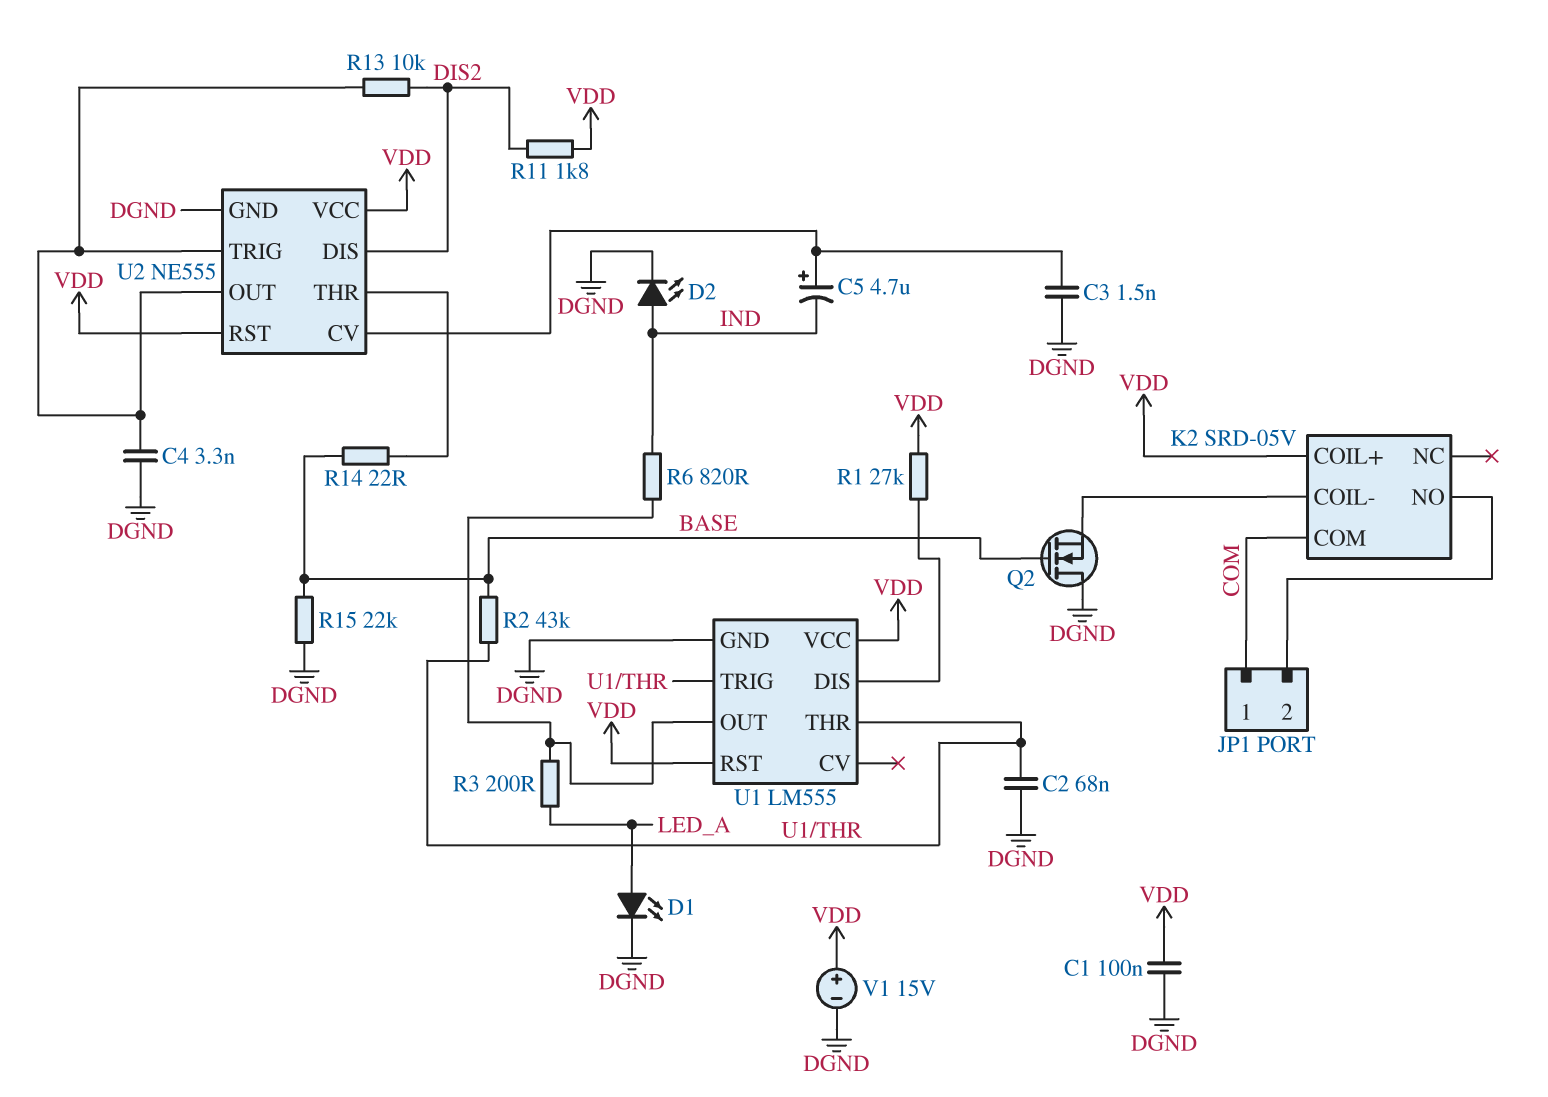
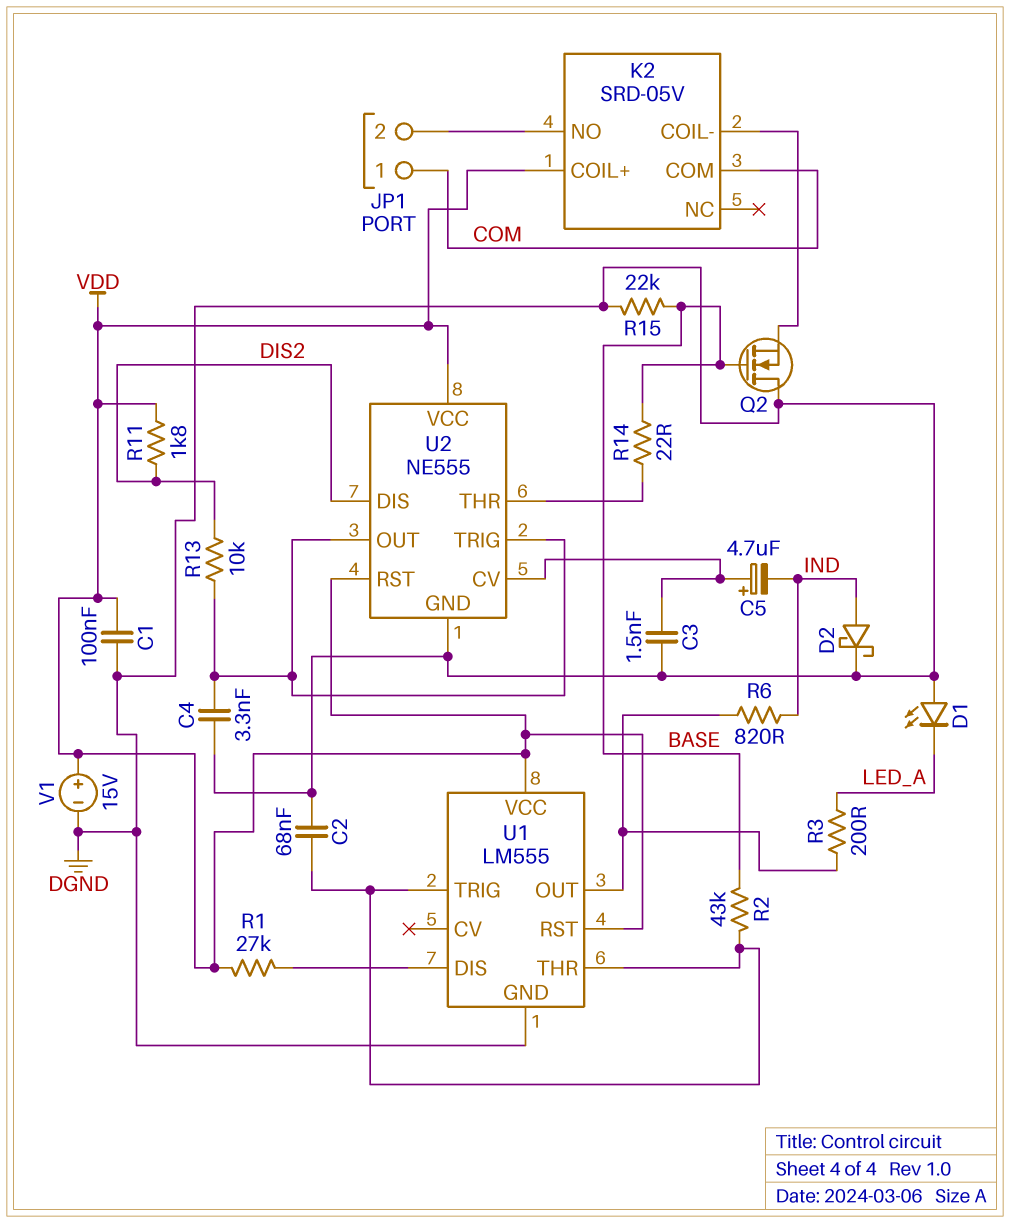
D1: LED (A LED_A, K DGND) -> LED (A DGND, K LED_A)
D2: LED (A IND, K DGND) -> schottky (A IND, K DGND)

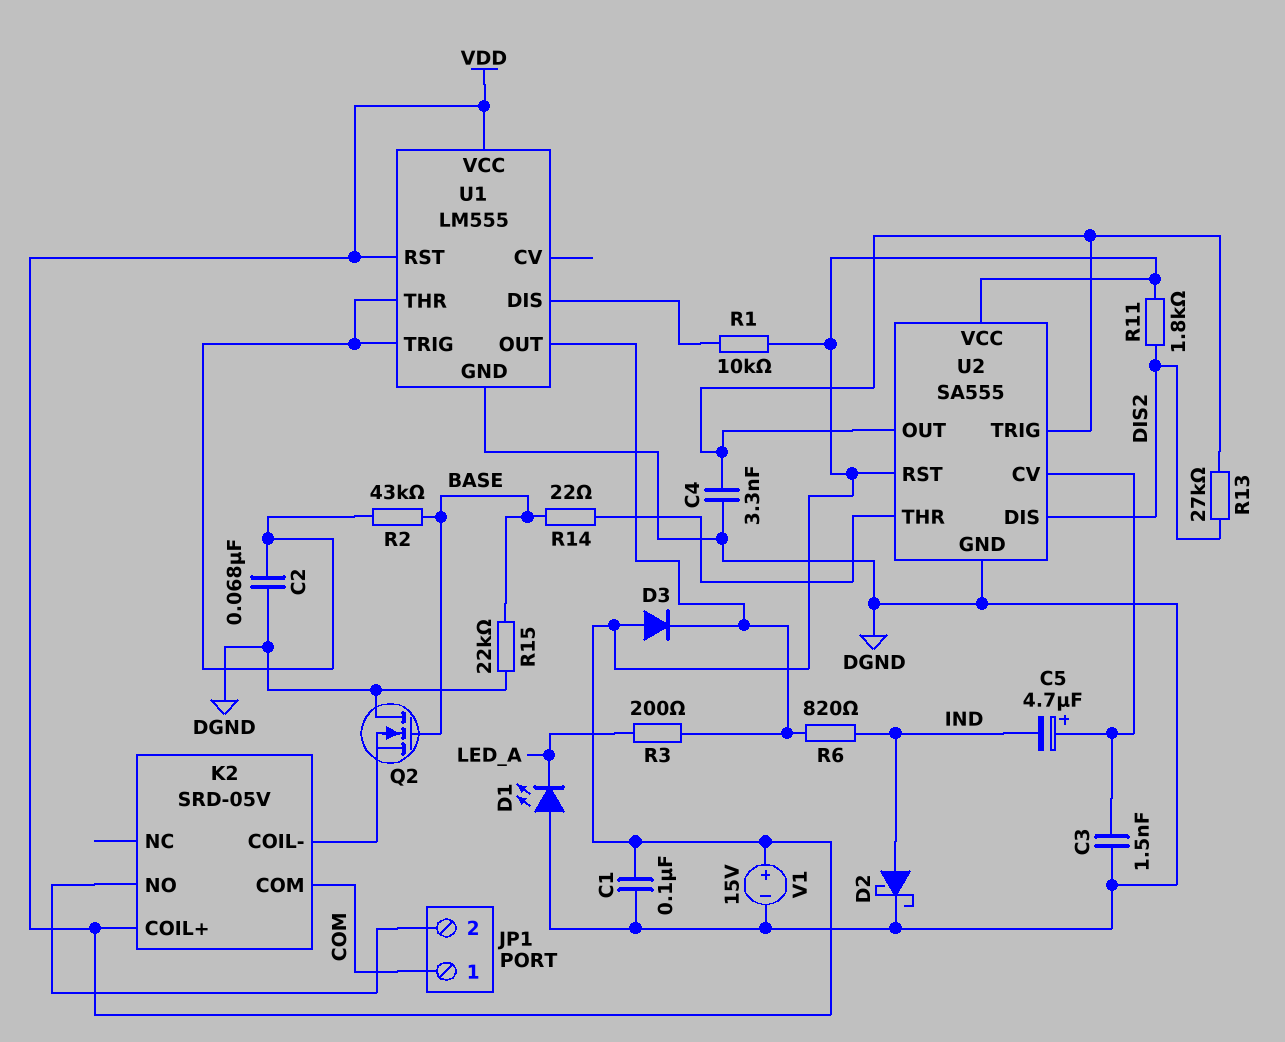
D3: none -> diode (A VDD, K U1/OUT)
R1: 27k (U1/DIS, VDD) -> 10k (U1/DIS, VDD)
R13: 10k (DIS2, U2/OUT) -> 27k (DIS2, U2/OUT)
U2: NE555 -> SA555

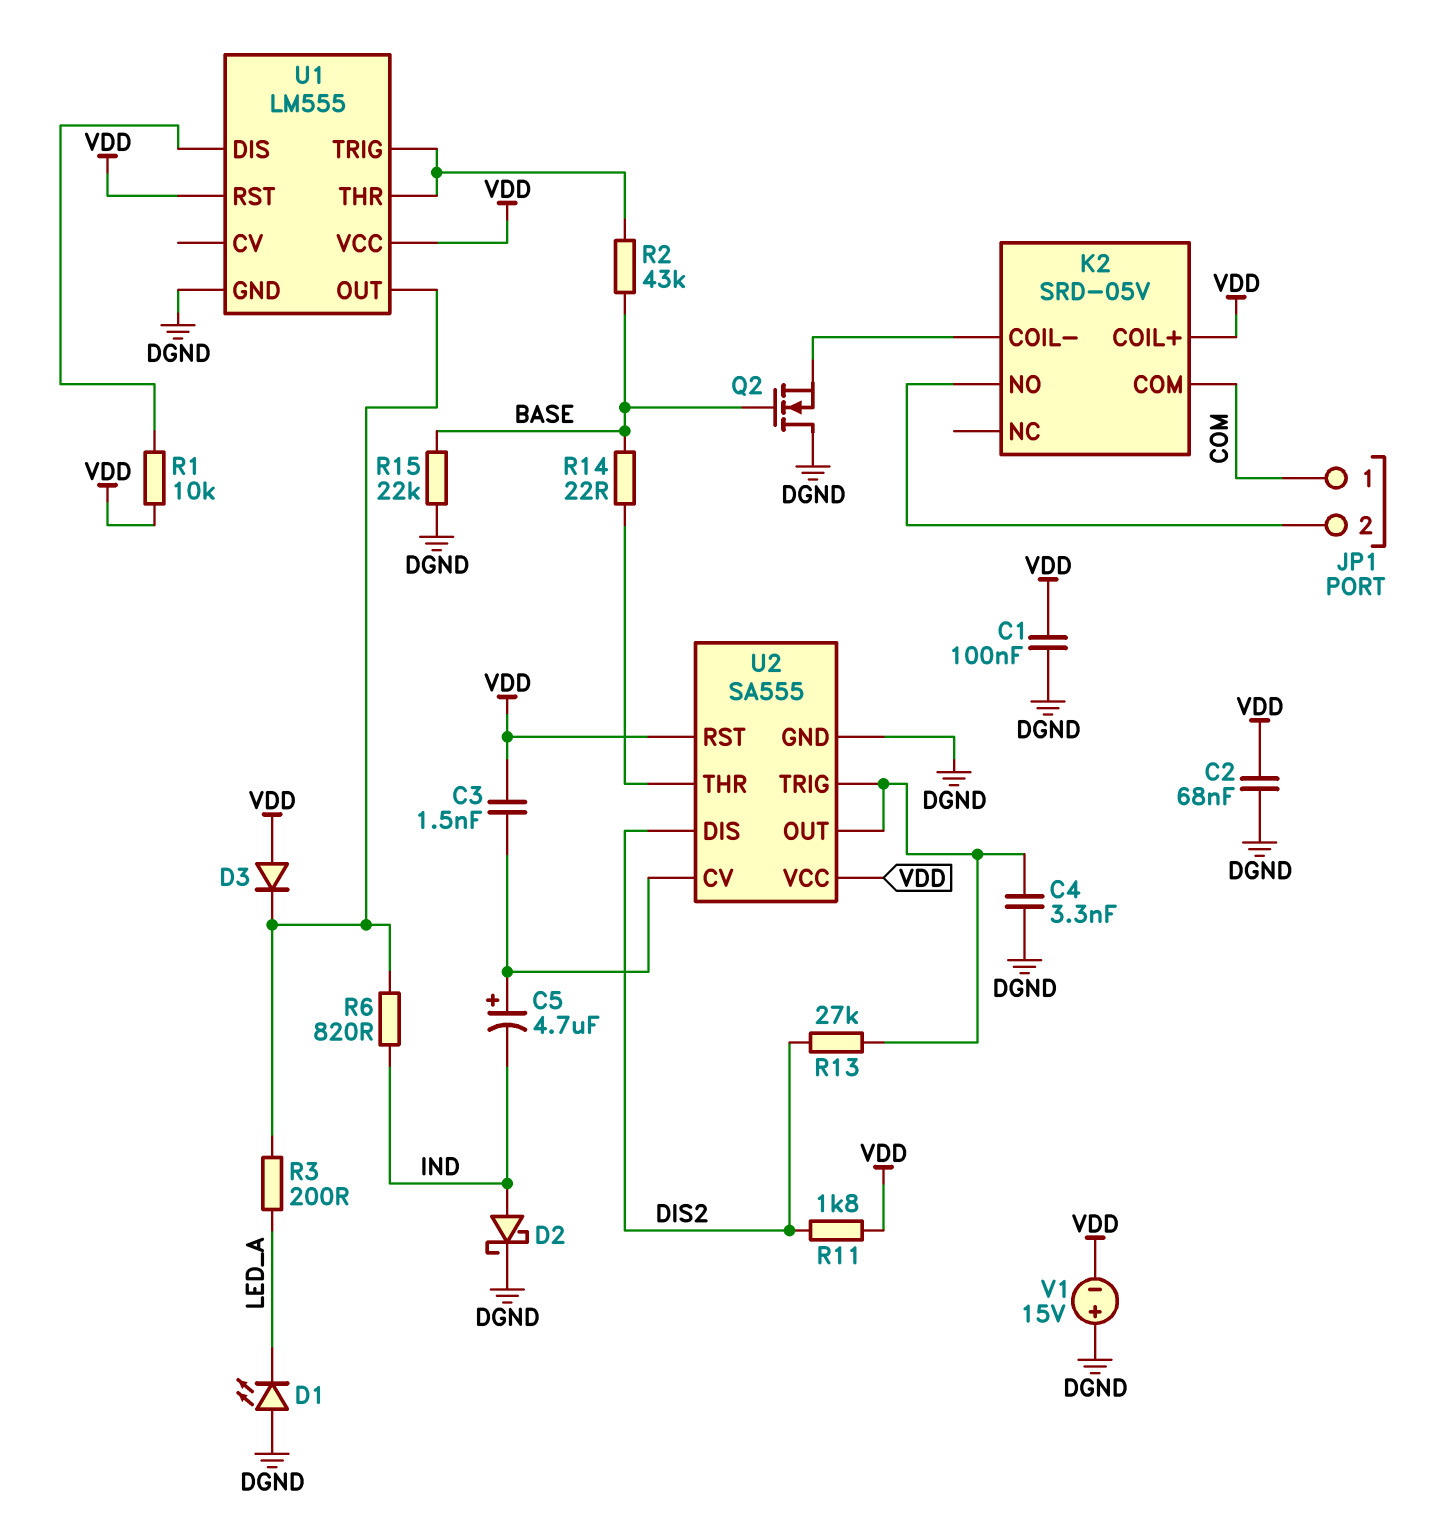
C2: 68nF (DGND, U1/THR) -> 68nF (DGND, VDD)
C3: 1.5nF (DGND, U2/CV) -> 1.5nF (U2/CV, VDD)
V1: 15V (plus VDD, minus DGND) -> 15V (plus DGND, minus VDD)

